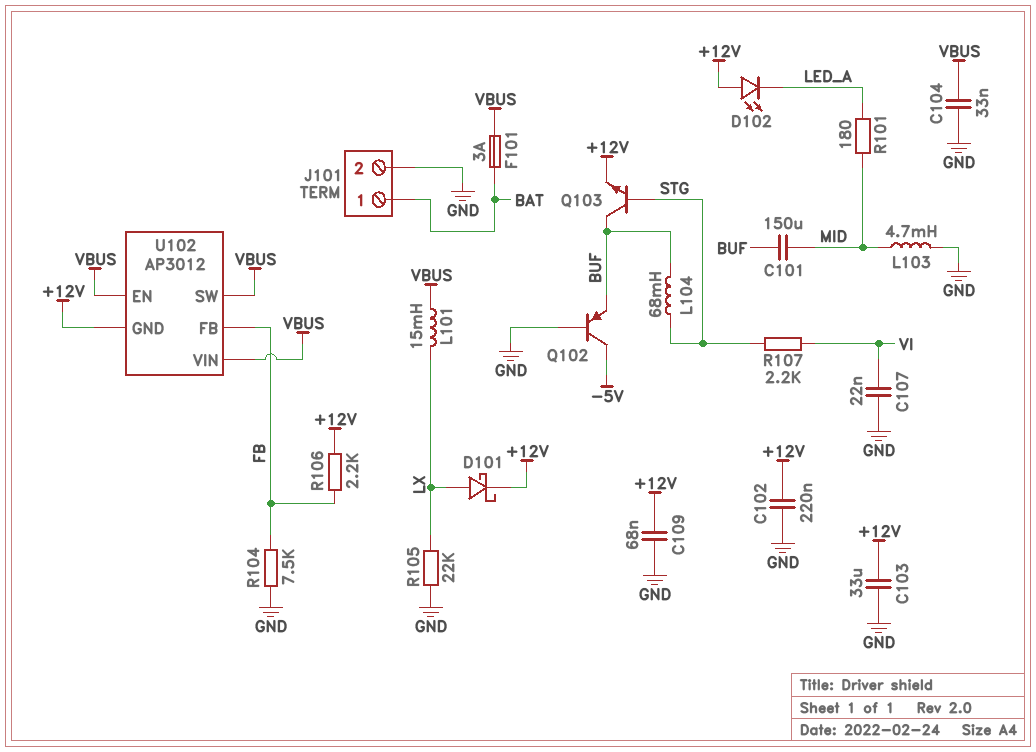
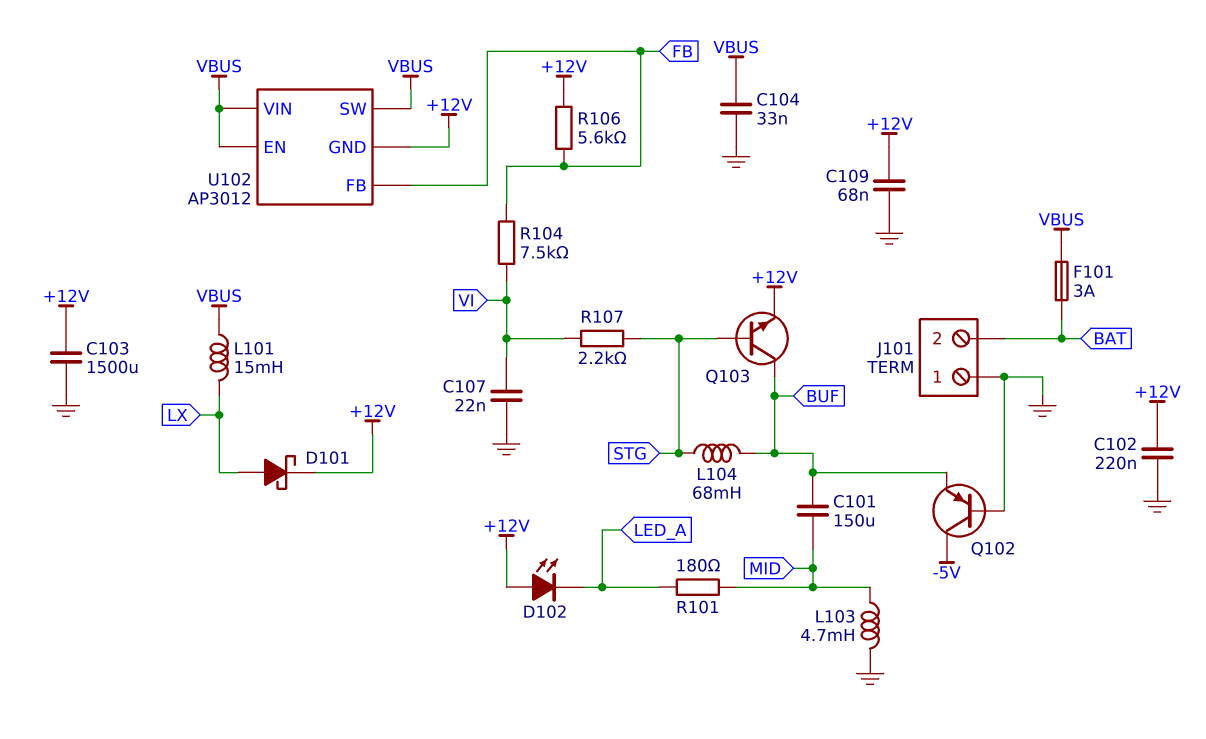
C103: 33uF (+12V, GND) -> 1500uF (+12V, GND)
J101 pin 1: BAT -> GND
J101 pin 2: GND -> BAT
R104: 7.5k (FB, GND) -> 7.5k (FB, VI)
R105: 22k (GND, LX) -> none
R106: 2.2k (+12V, FB) -> 5.6k (+12V, FB)

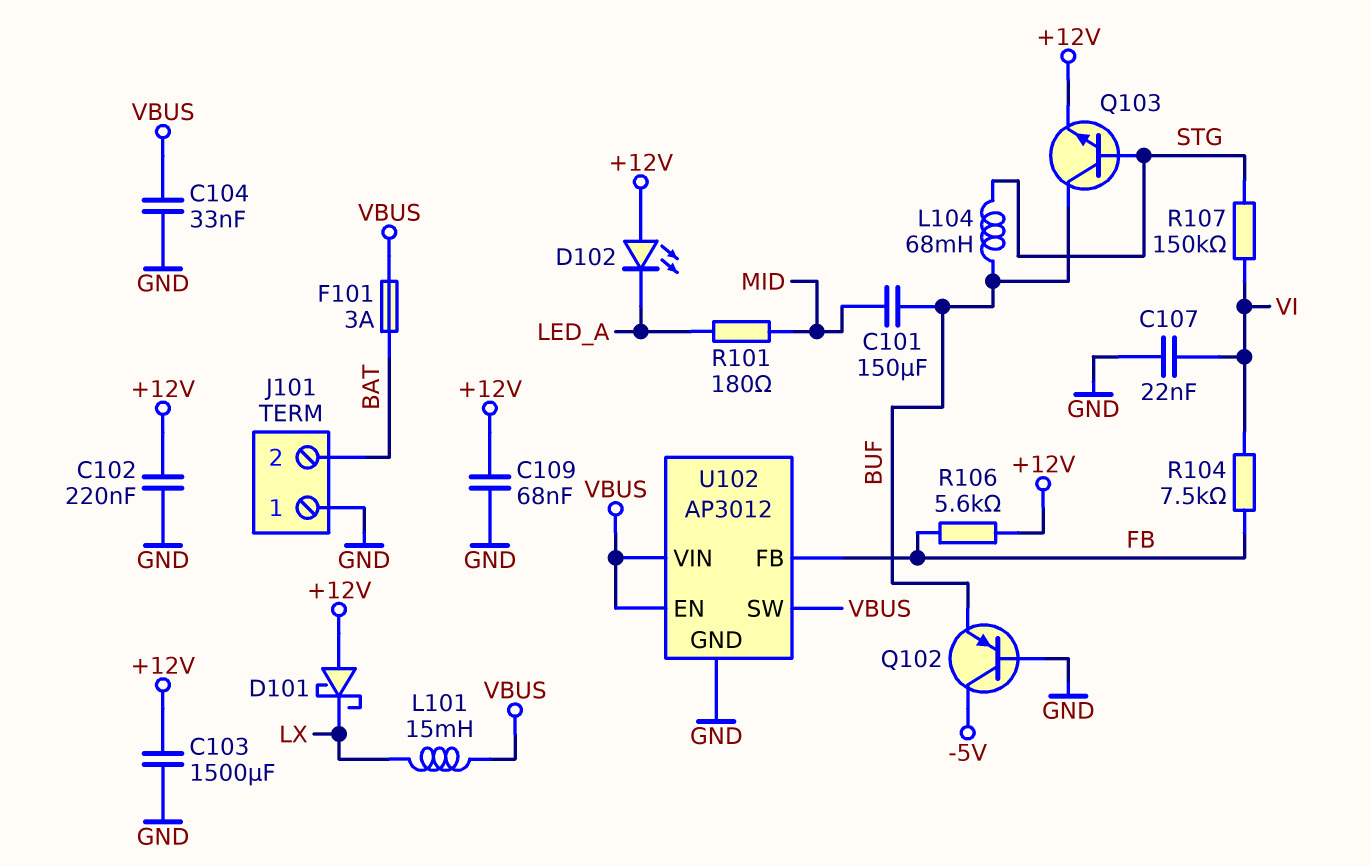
D101: schottky (A LX, K +12V) -> schottky (A +12V, K LX)
L103: 4.7mH (GND, MID) -> none
R107: 2.2k (STG, VI) -> 150k (STG, VI)
U102 pin GND: +12V -> GND

